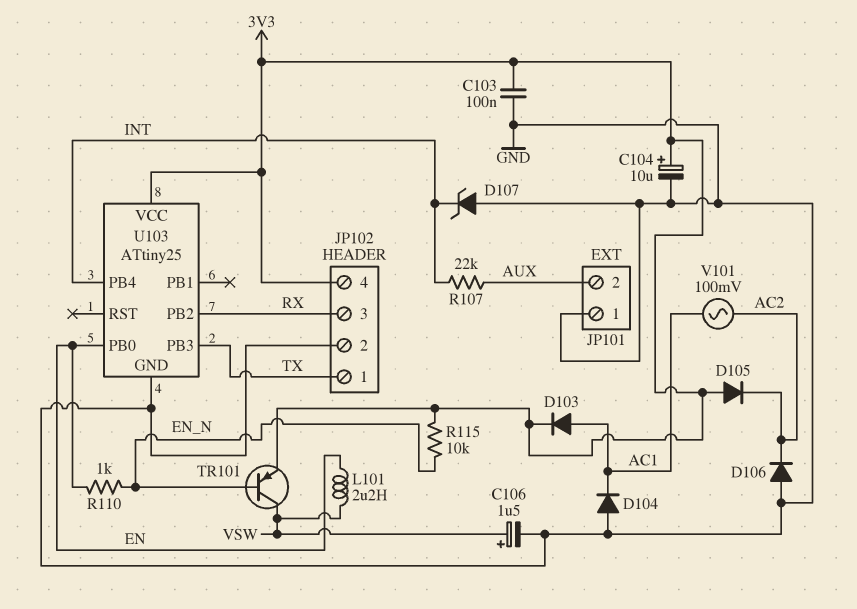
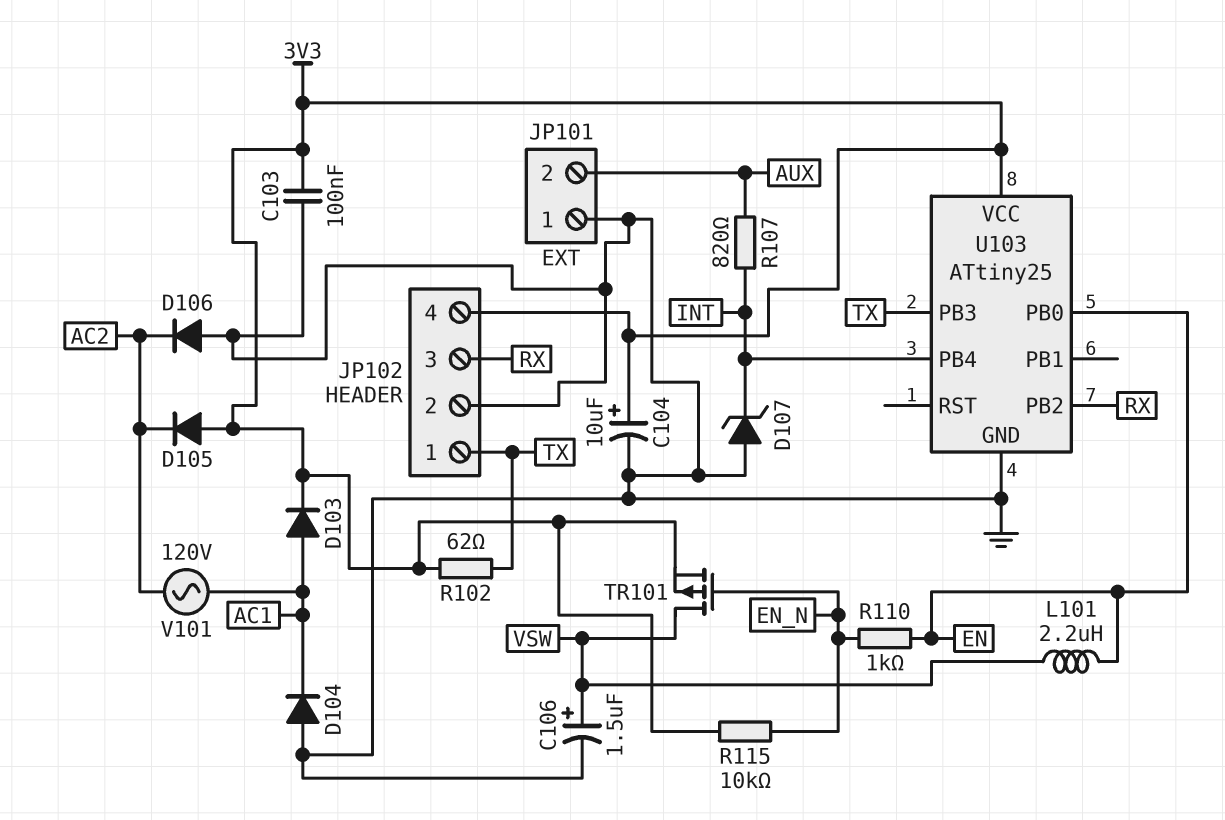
R102: none -> 62 (3V3, TX)
R107: 22k (AUX, INT) -> 820 (AUX, INT)
TR101: PNP (B EN_N, C VSW, E 3V3) -> PMOS (G EN_N, D VSW, S 3V3)
V101: AC 100mV (AC1, AC2) -> AC 120V (AC1, AC2)

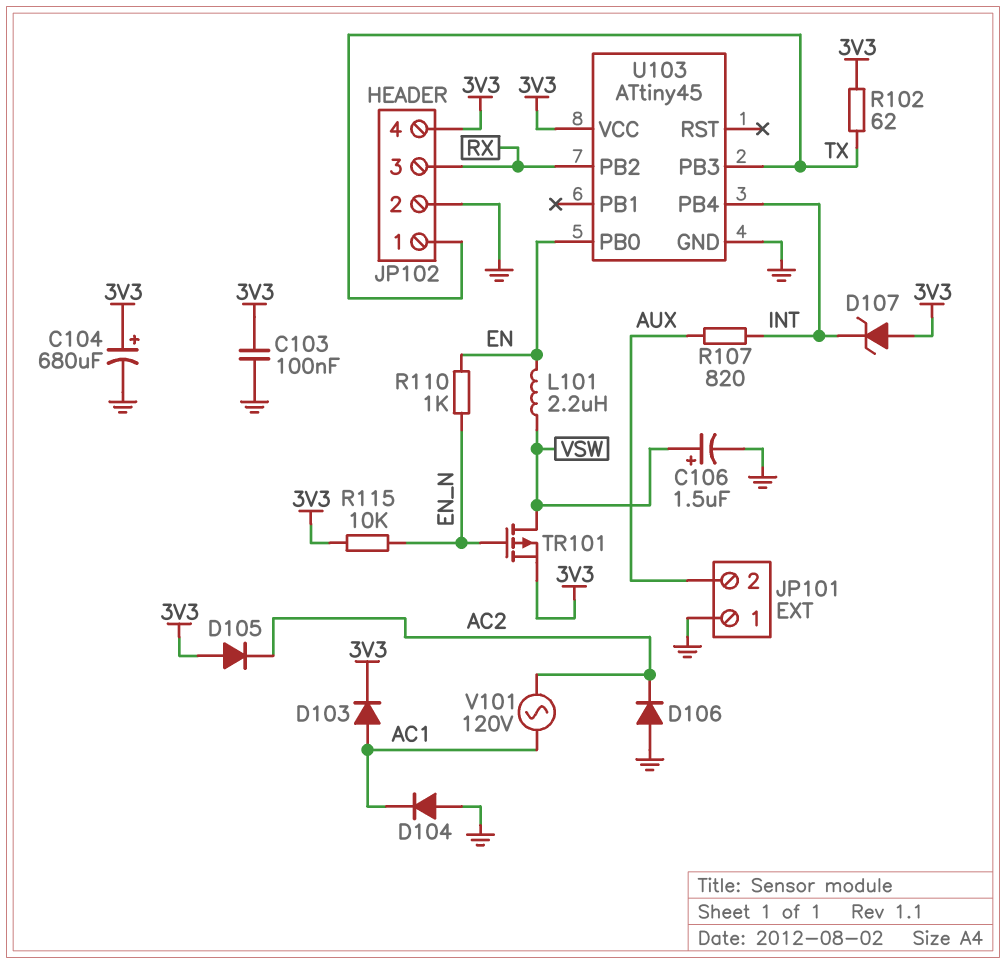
C104: 10uF (plus 3V3, minus GND) -> 680uF (plus 3V3, minus GND)
D107: zener (A GND, K INT) -> zener (A 3V3, K INT)
U103: ATtiny25 -> ATtiny45

